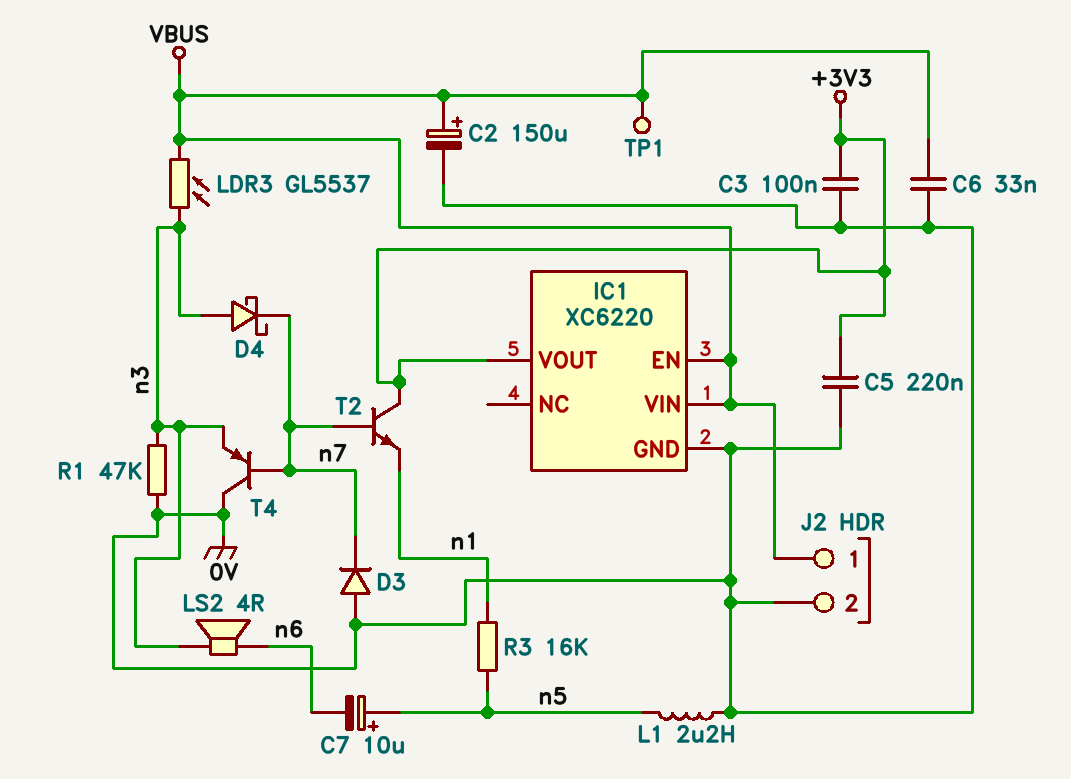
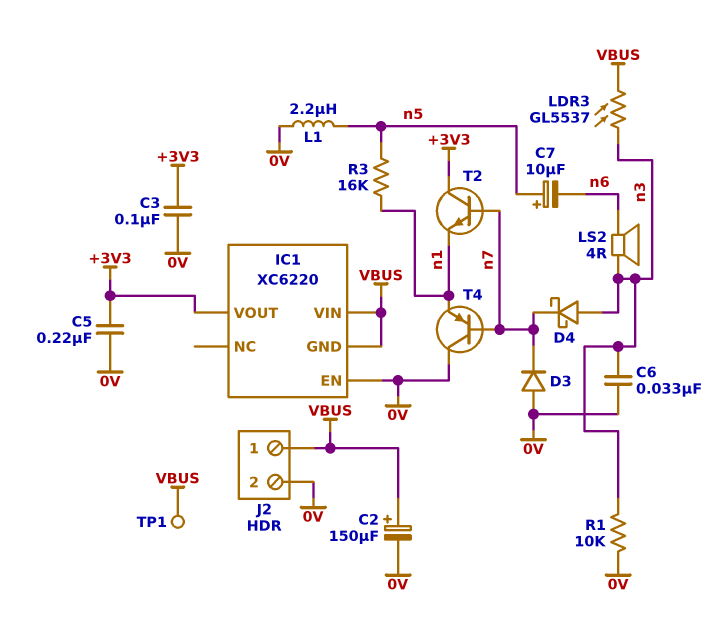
C6: 33nF (0V, VBUS) -> 33nF (0V, n3)
IC1 pin EN: VBUS -> 0V
IC1 pin GND: 0V -> VBUS
R1: 47k (0V, n3) -> 10k (0V, n3)
T4: PNP (B n7, C 0V, E n3) -> PNP (B n7, C 0V, E n1)

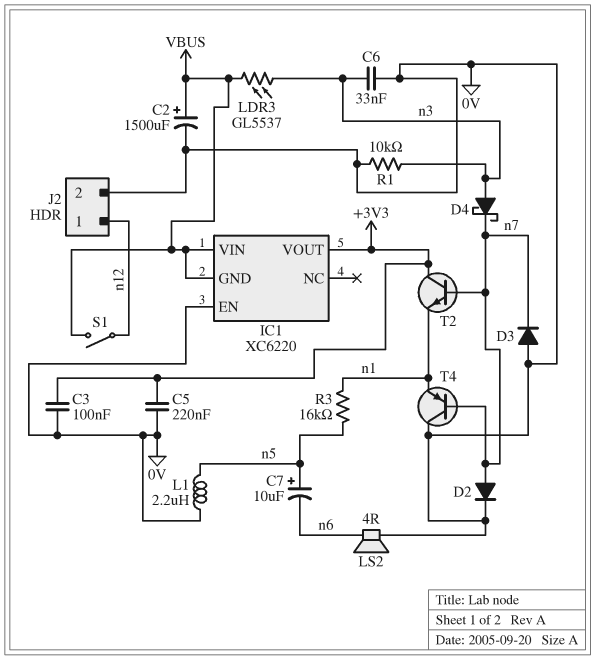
C2: 150uF (plus VBUS, minus 0V) -> 1500uF (plus VBUS, minus 0V)
D2: none -> diode (A n7, K 0V)
J2 pin 1: VBUS -> n12
LS2: speaker 4R (n3, n6) -> speaker 4R (0V, n6)
S1: none -> switch (VBUS, n12)
TP1: test point (VBUS) -> none

